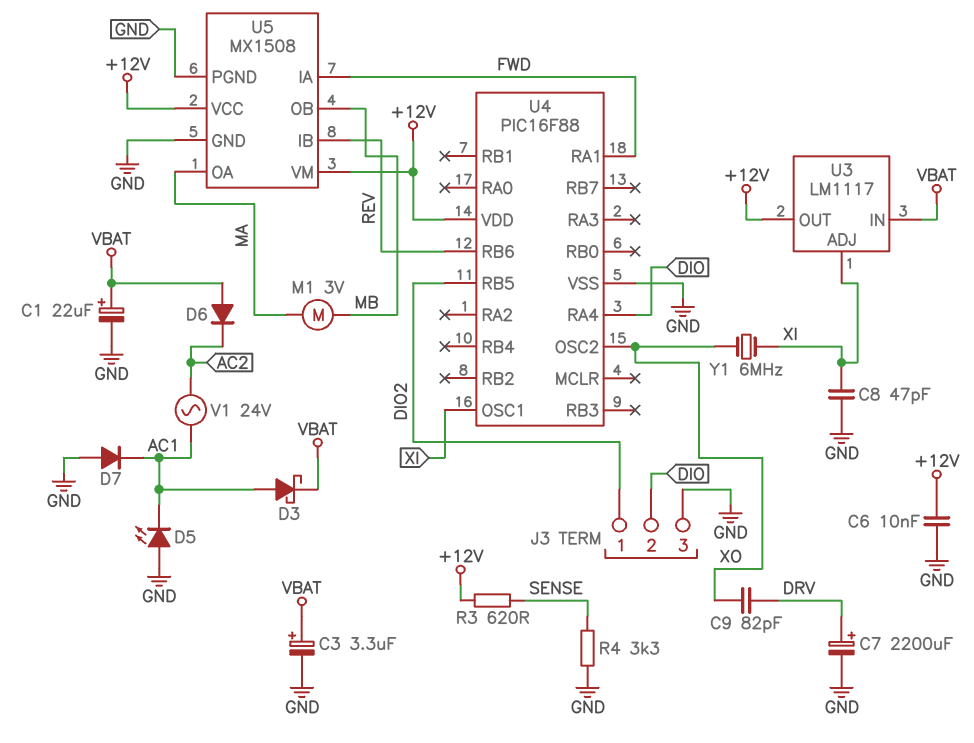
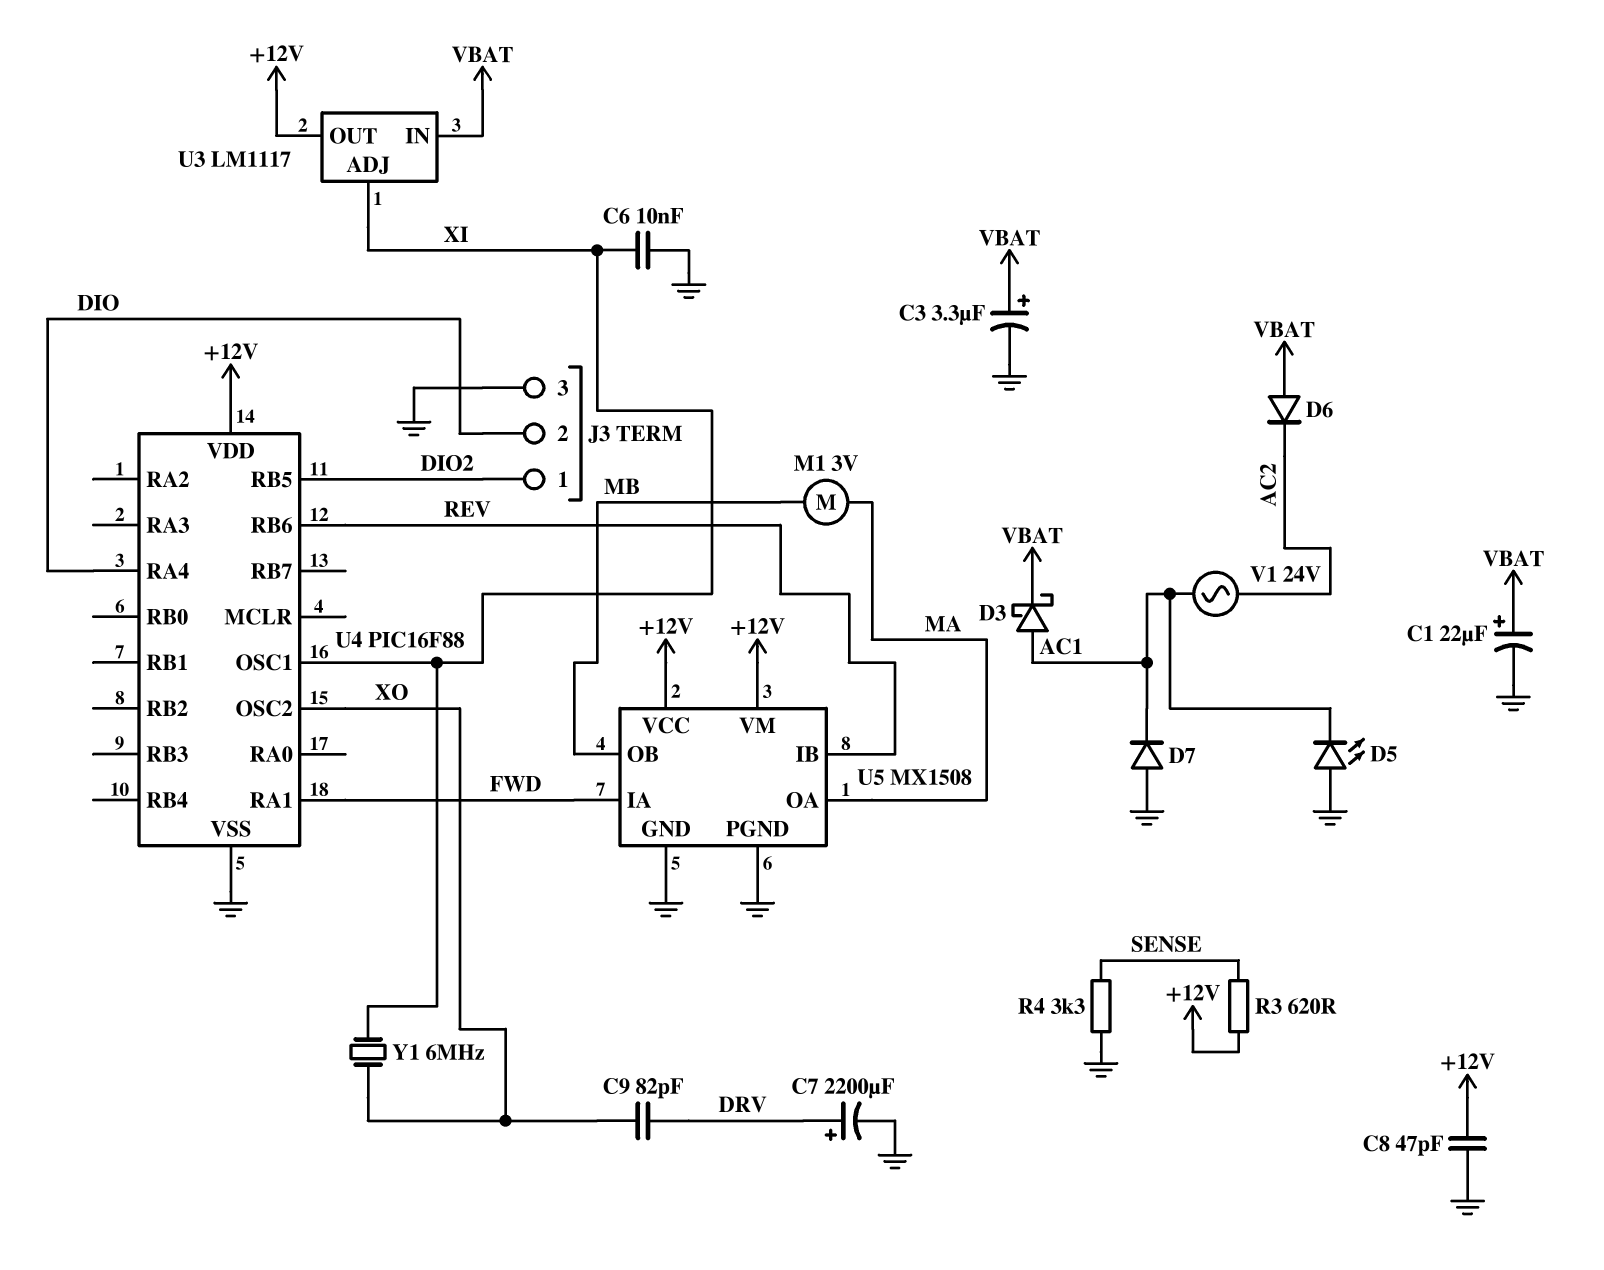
C6: 10nF (+12V, GND) -> 10nF (GND, XI)
C8: 47pF (GND, XI) -> 47pF (+12V, GND)

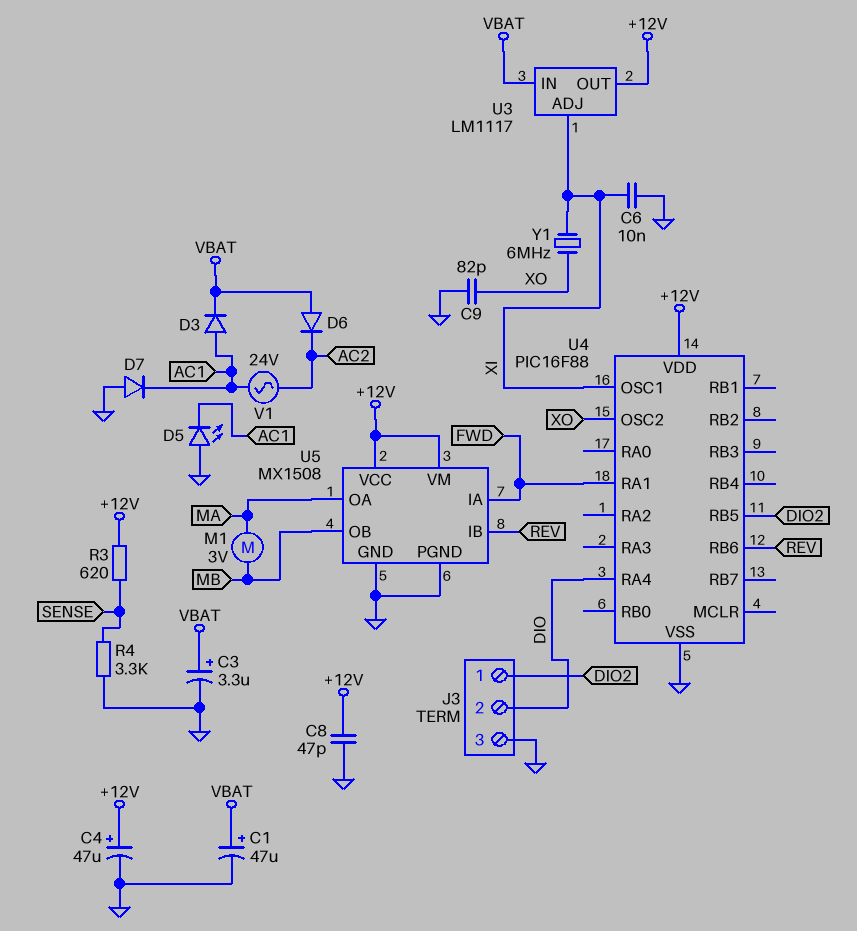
C1: 22uF (plus VBAT, minus GND) -> 47uF (plus VBAT, minus GND)
C4: none -> 47uF (plus +12V, minus GND)
C7: 2200uF (plus DRV, minus GND) -> none
C9: 82pF (DRV, XO) -> 82pF (GND, XO)
D3: schottky (A AC1, K VBAT) -> diode (A AC1, K VBAT)

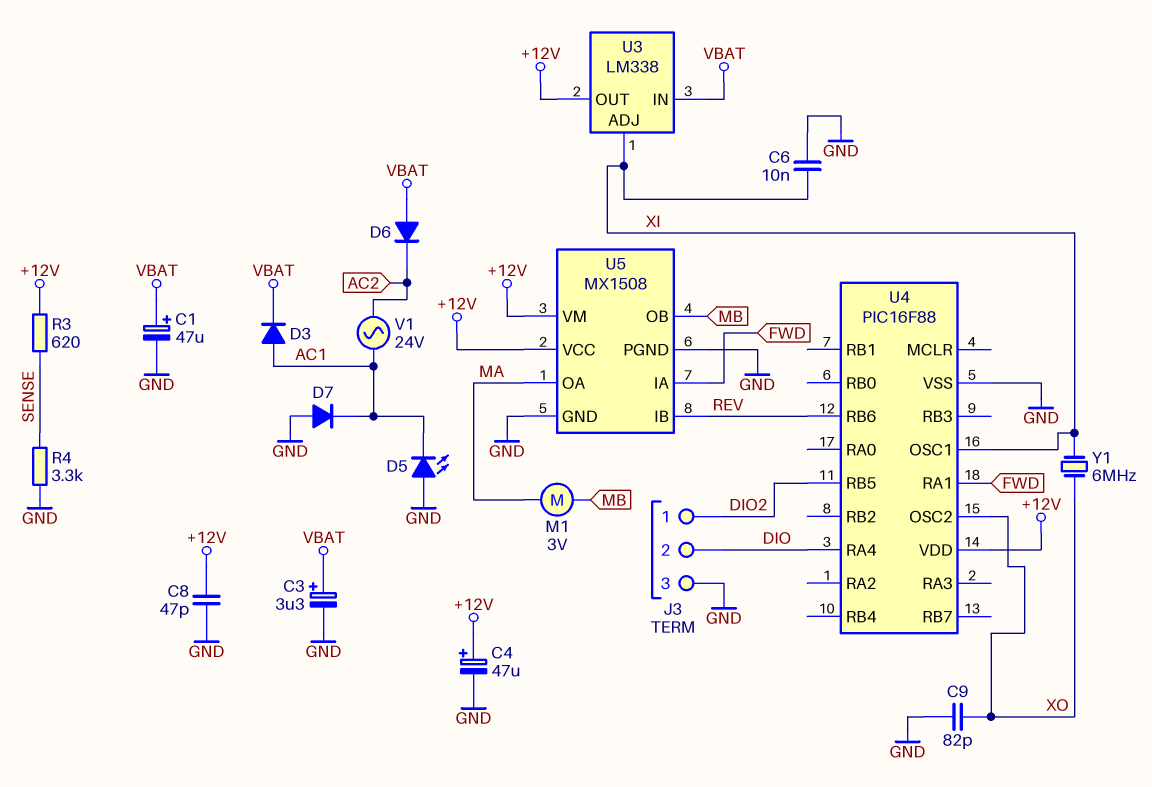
U3: LM1117 -> LM338

